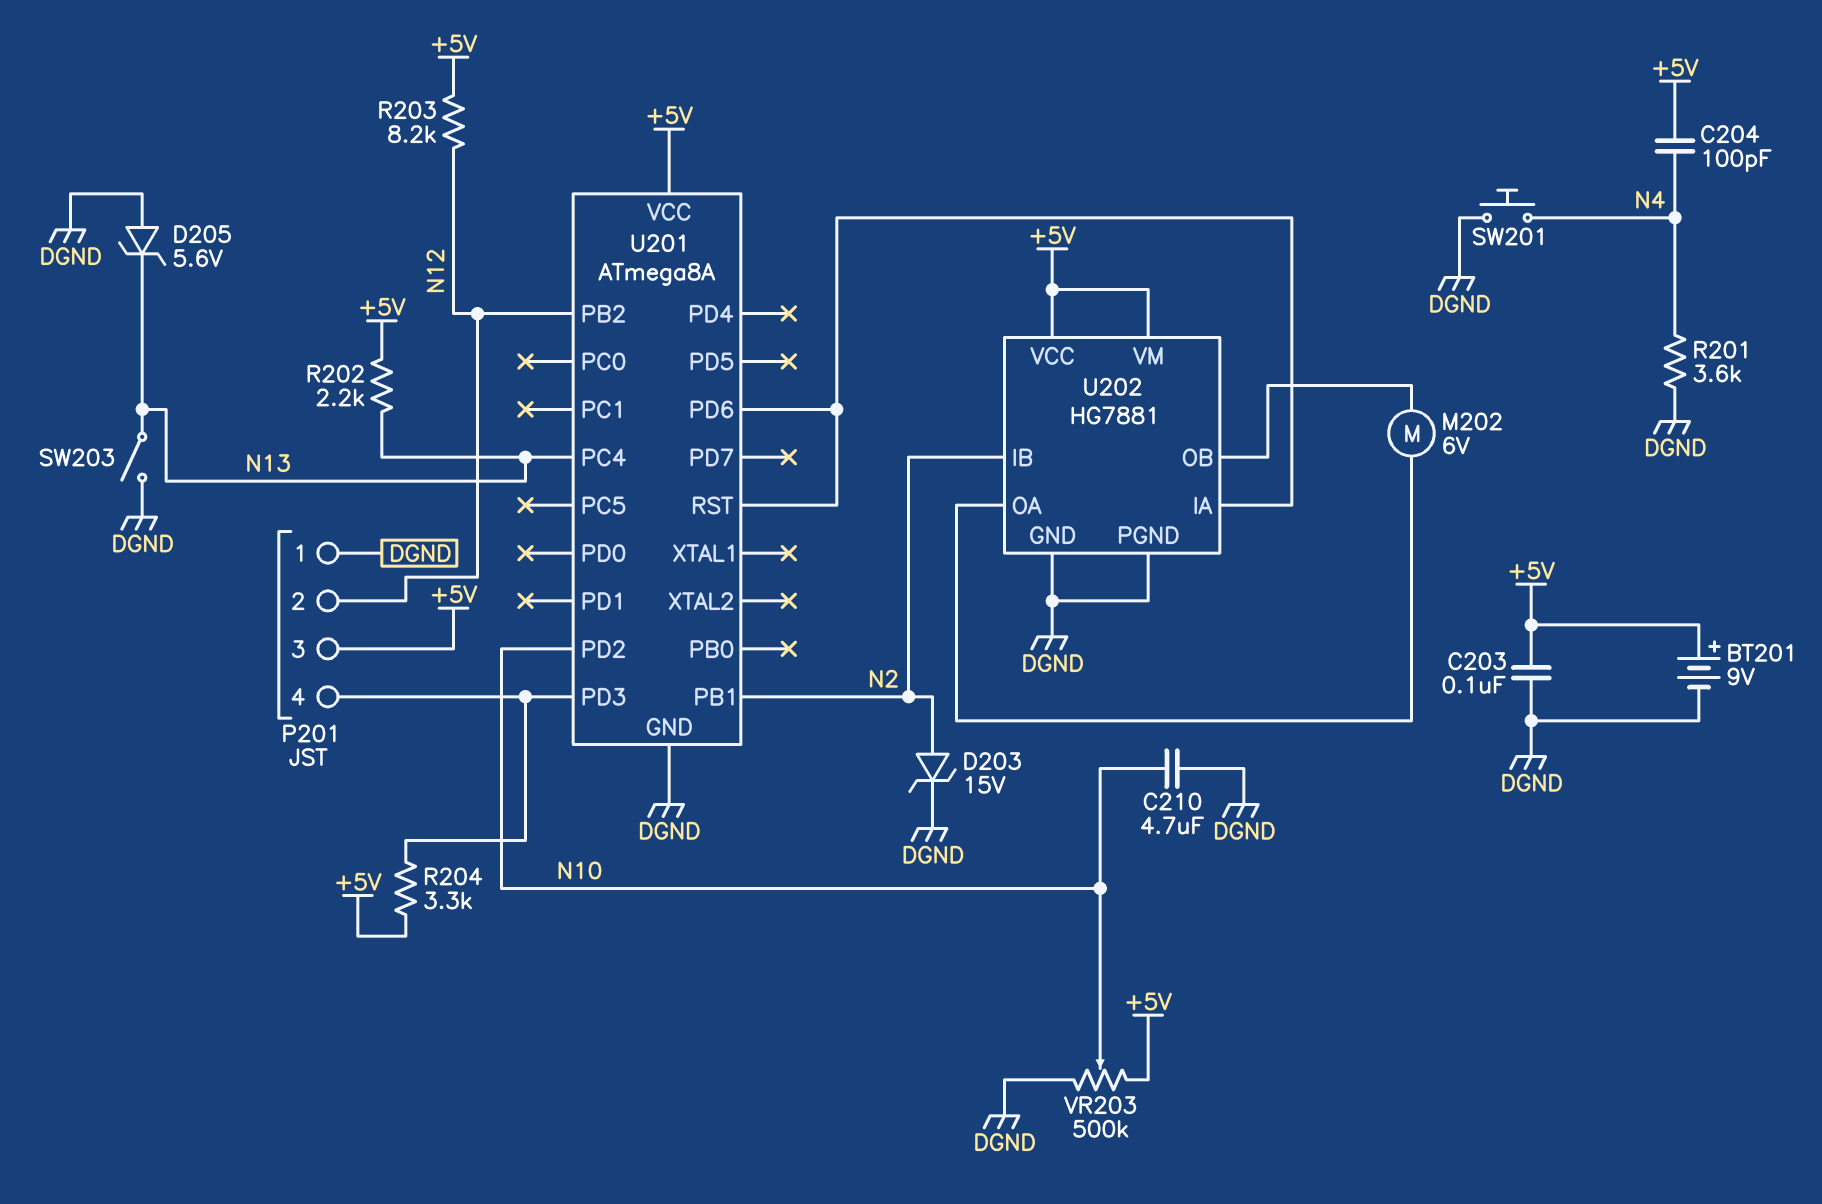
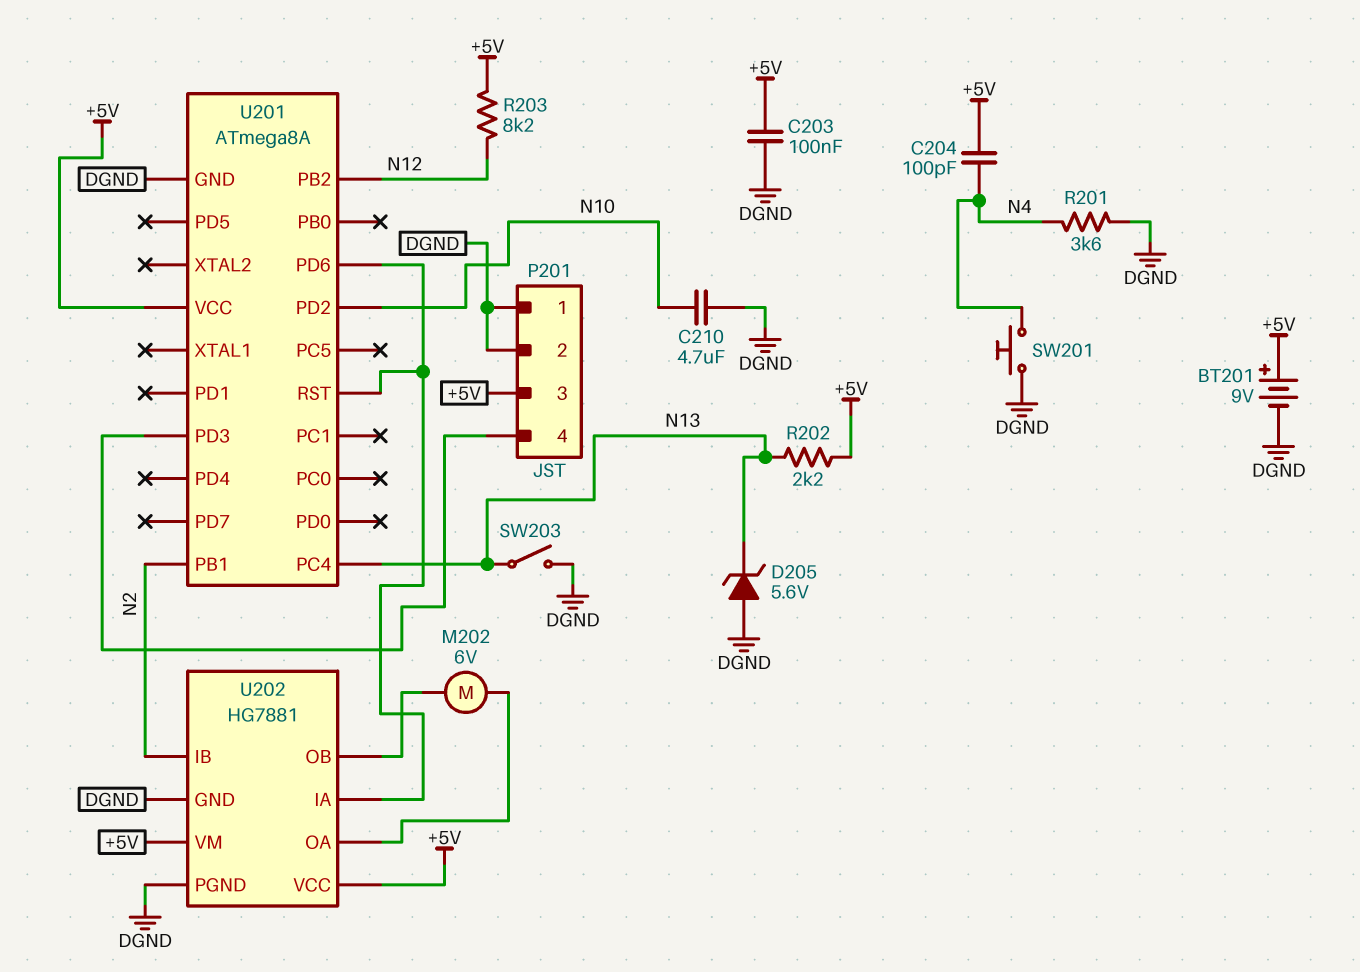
D203: zener 15V (A N2, K DGND) -> none
P201 pin 2: N12 -> DGND
R204: 3.3k (+5V, P201/4) -> none
VR203: 500k (+5V, DGND, wiper N10) -> none

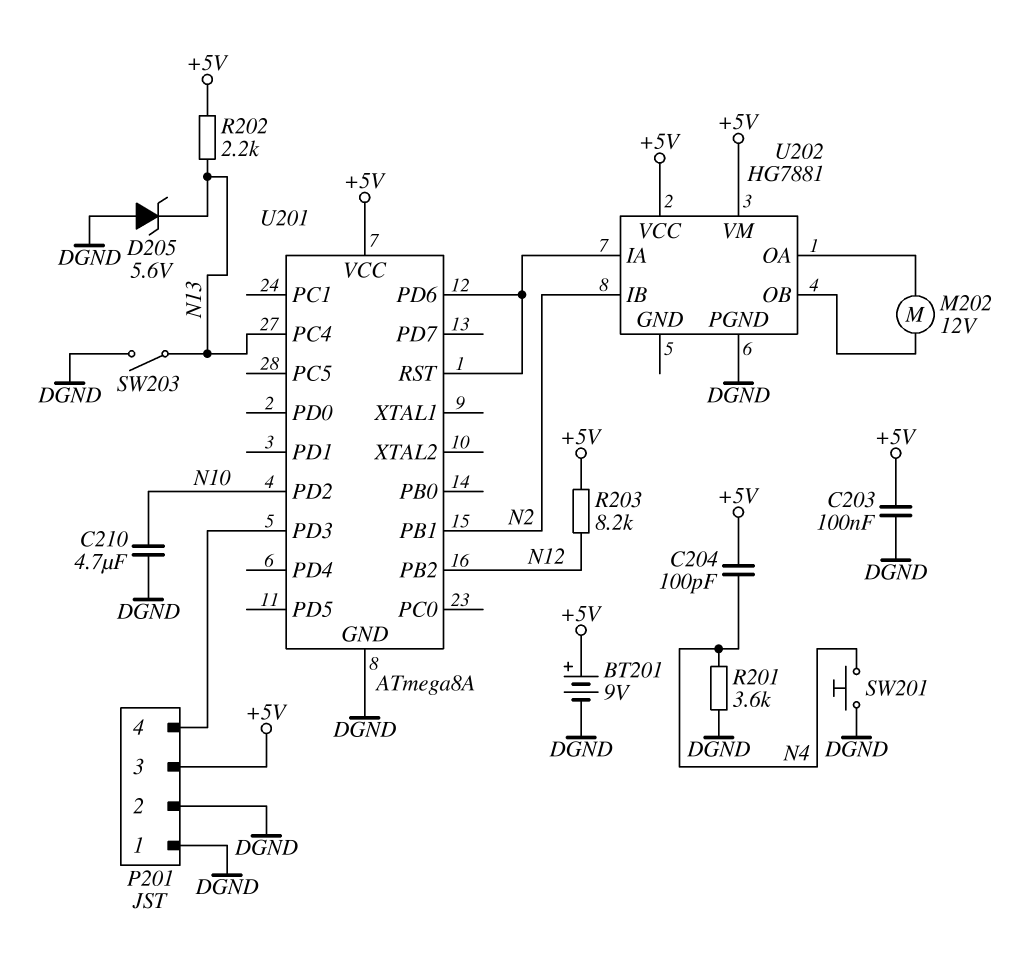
M202: motor 6V (U202/OA, U202/OB) -> motor 12V (U202/OA, U202/OB)
U202 pin GND: DGND -> none

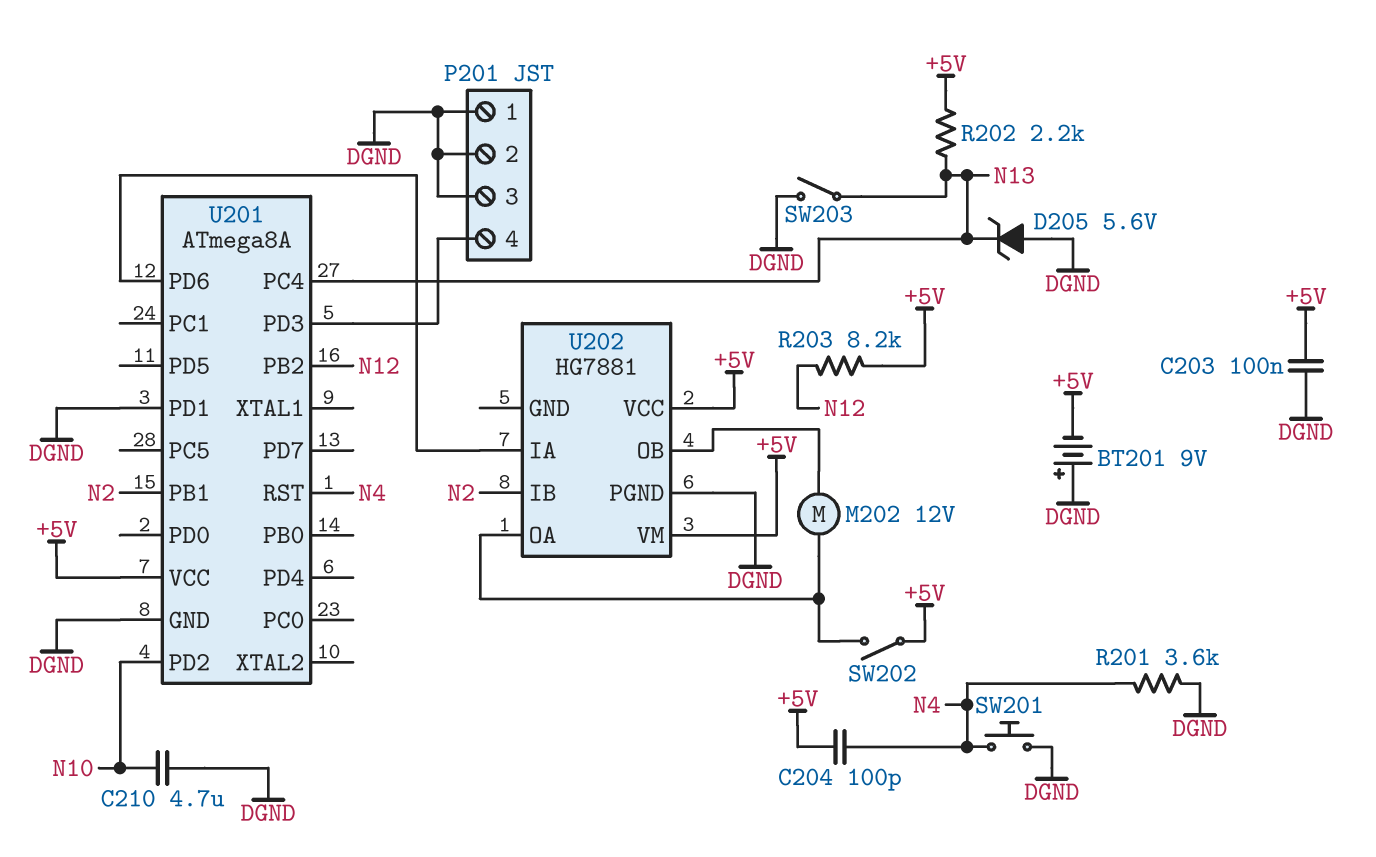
BT201: 9V (plus +5V, minus DGND) -> 9V (plus DGND, minus +5V)
P201 pin 3: +5V -> DGND
SW202: none -> switch (+5V, U202/OA)
U201 pin PD1: none -> DGND
U201 pin RST: U201/PD6 -> N4

